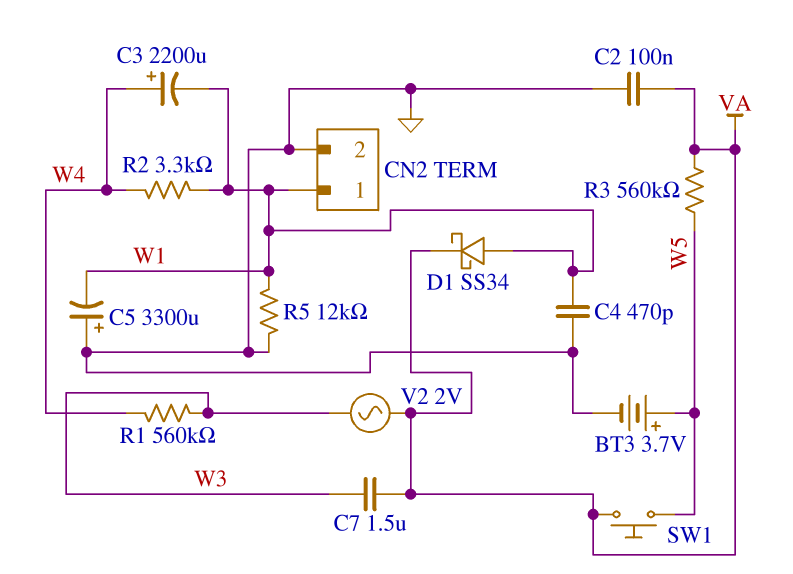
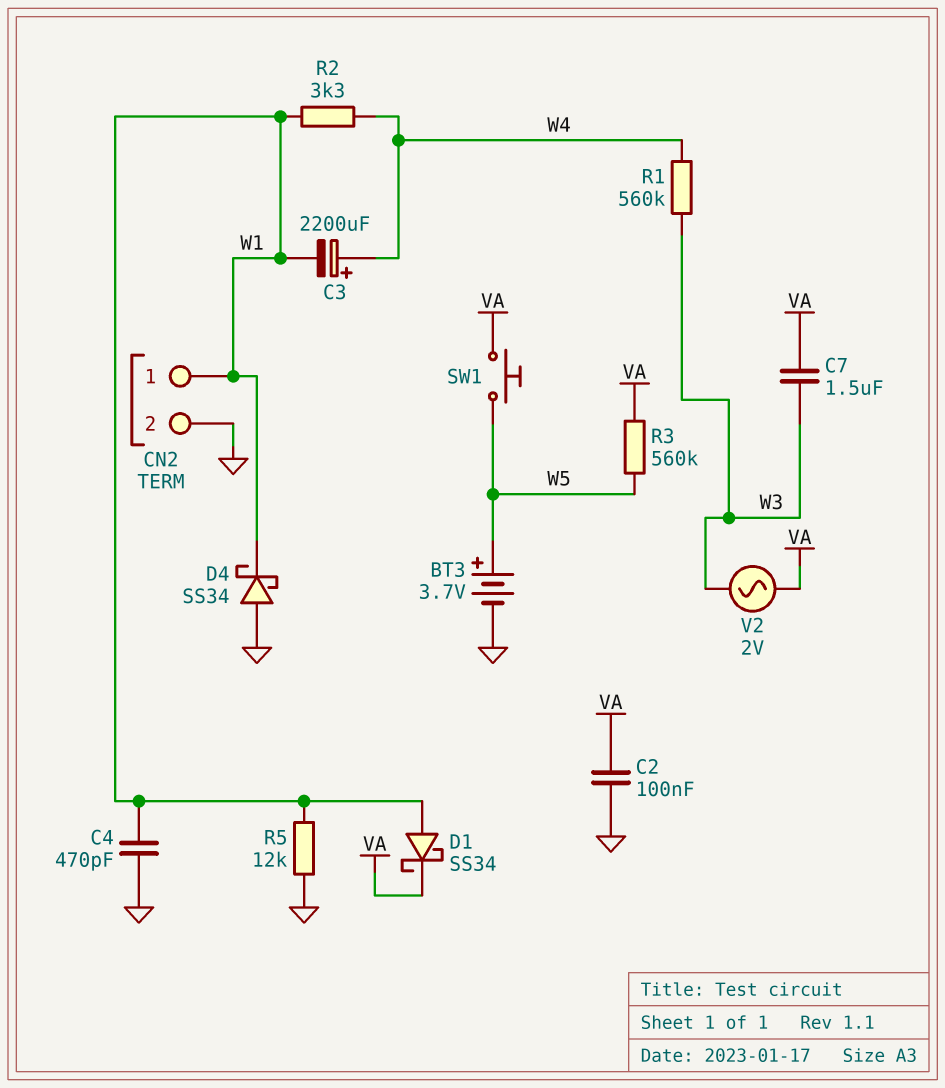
C5: 3300uF (plus GND, minus W1) -> none
D4: none -> schottky SS34 (A GND, K W1)

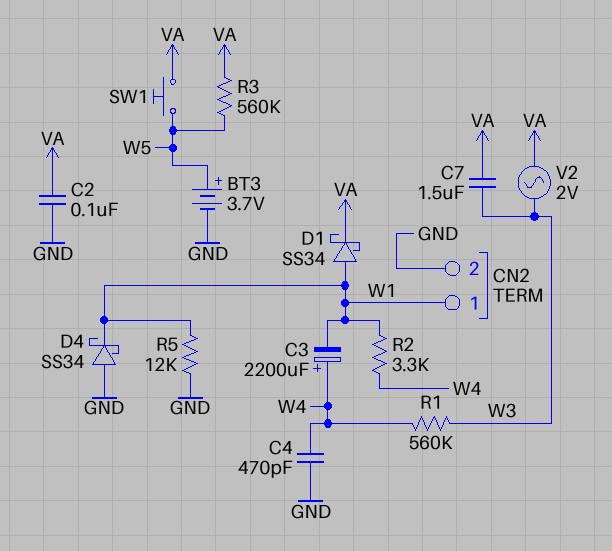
C4: 470pF (GND, W1) -> 470pF (GND, W4)

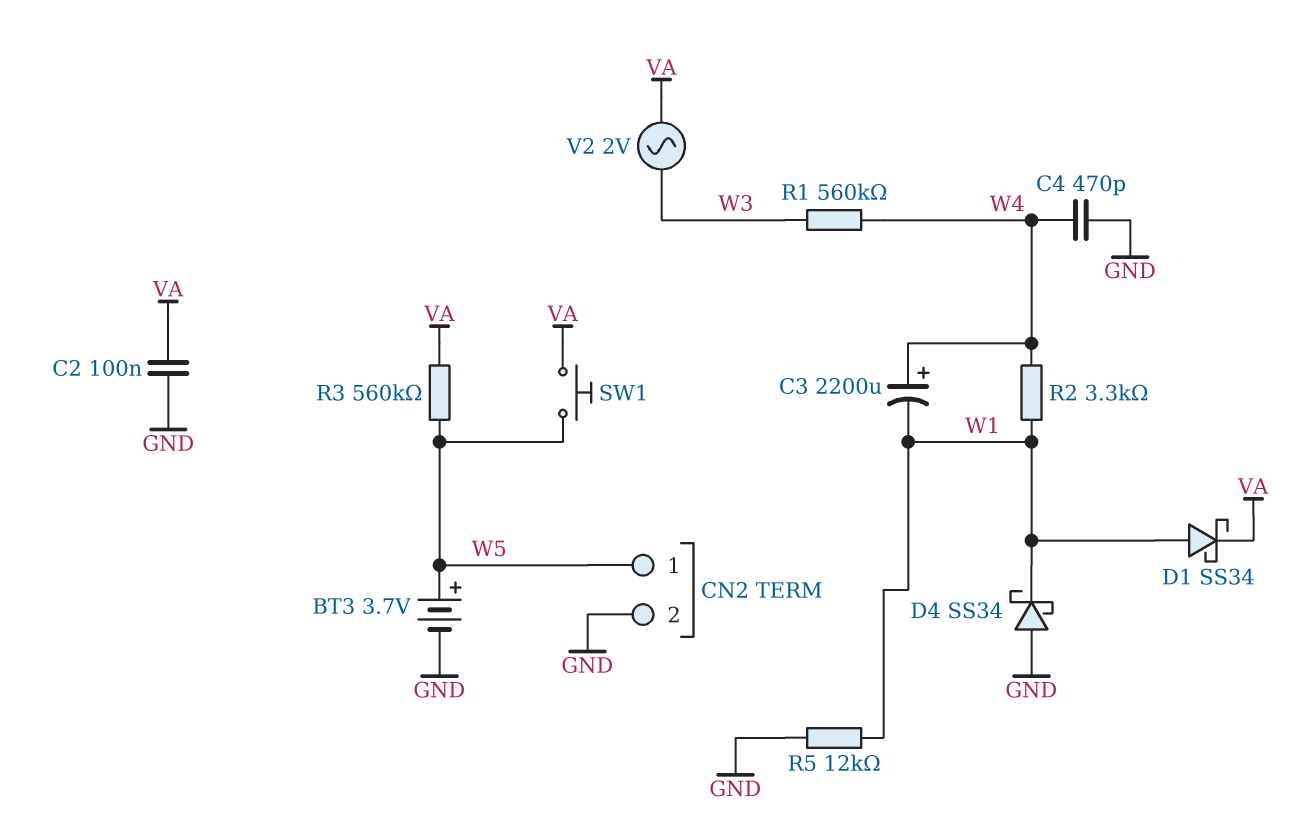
C7: 1.5uF (VA, W3) -> none
CN2 pin 1: W1 -> W5

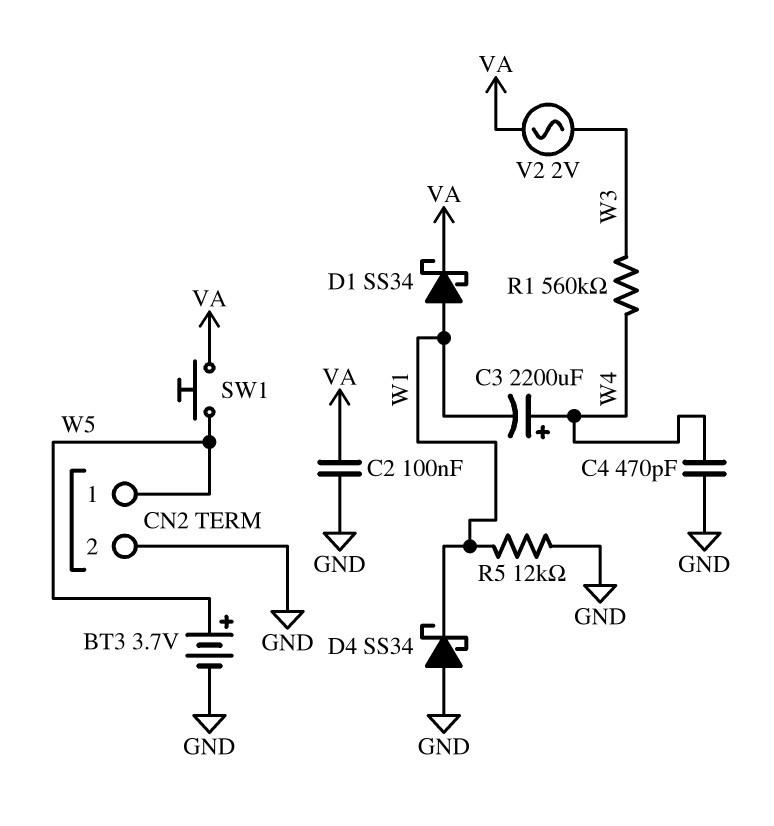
R2: 3.3k (W1, W4) -> none
R3: 560k (VA, W5) -> none

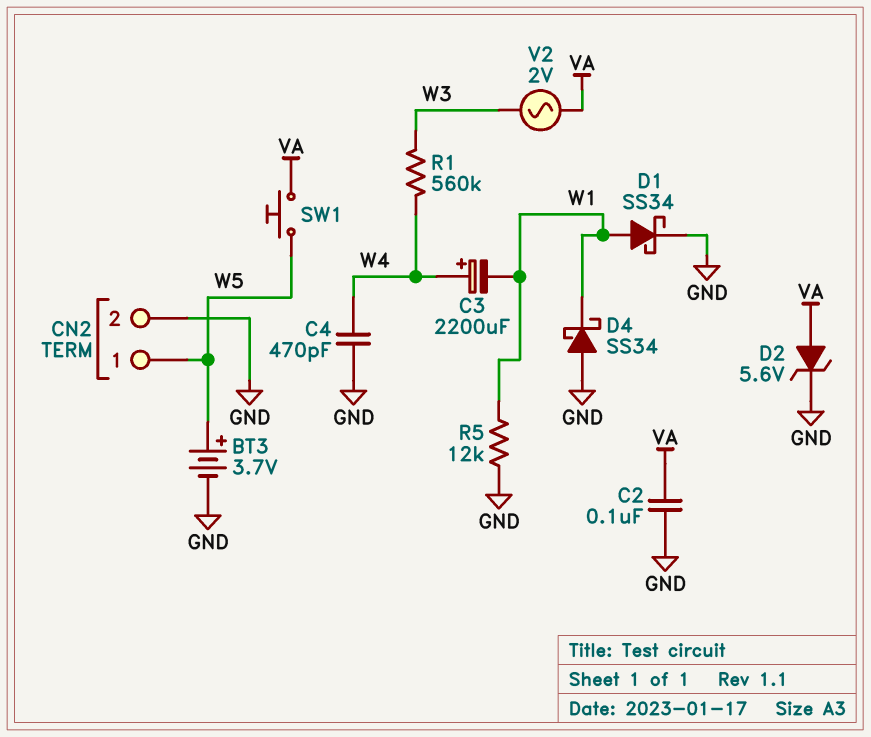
D1: schottky SS34 (A W1, K VA) -> schottky SS34 (A W1, K GND)
D2: none -> zener 5.6V (A VA, K GND)

